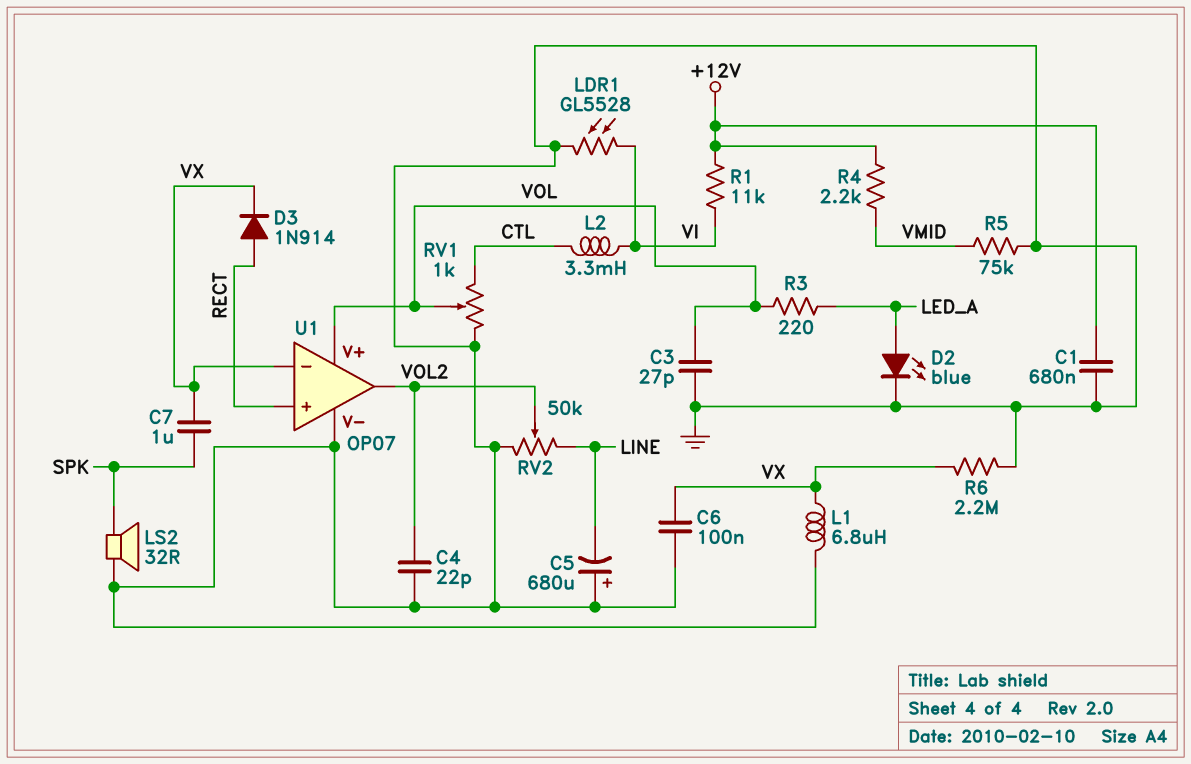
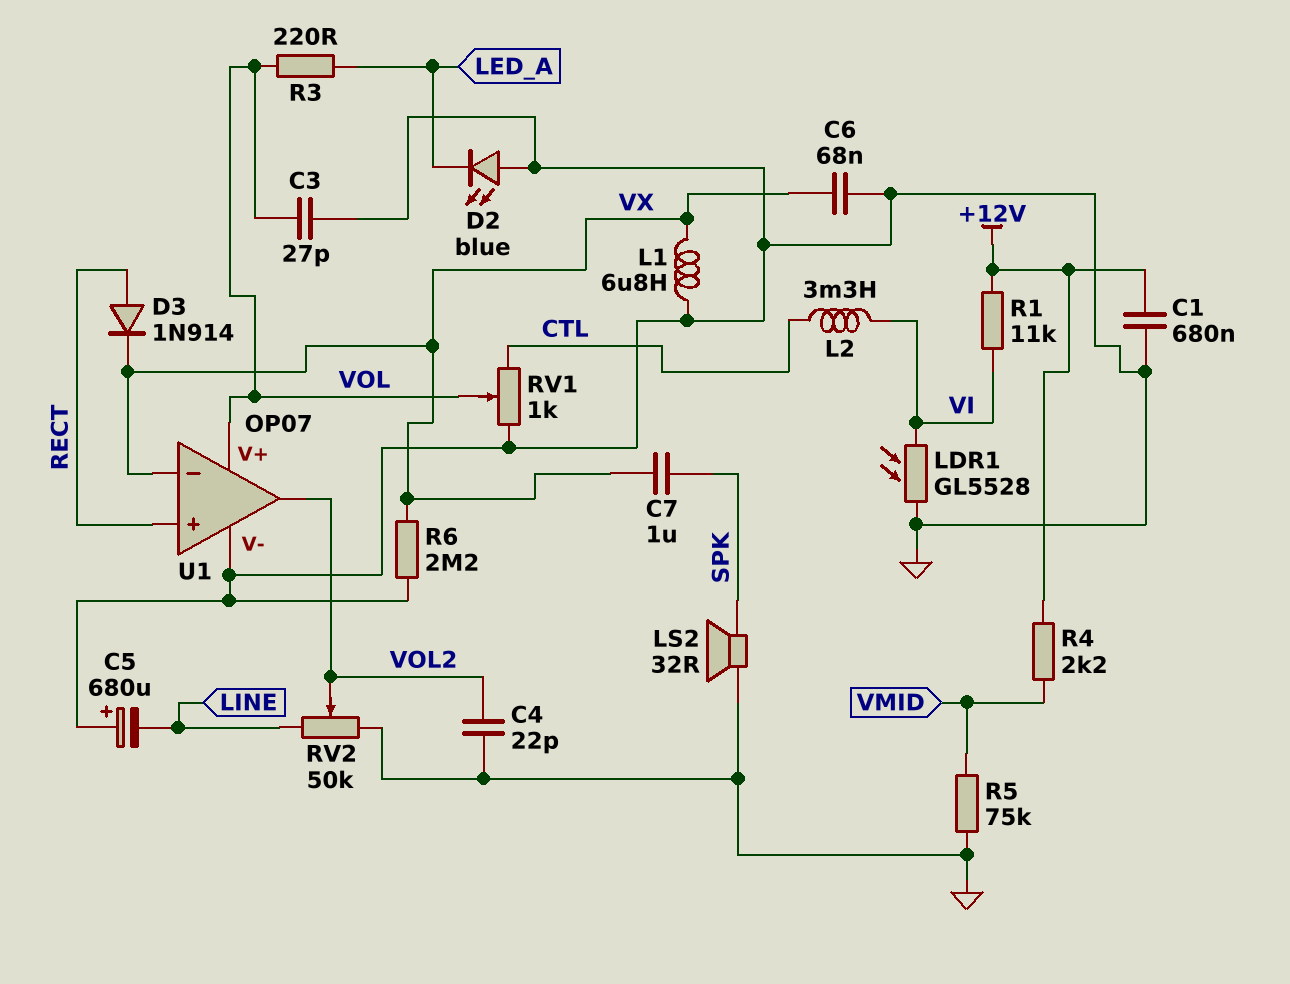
C6: 100nF (GND, VX) -> 68nF (GND, VX)
D2: LED blue (A LED_A, K GND) -> LED blue (A GND, K LED_A)

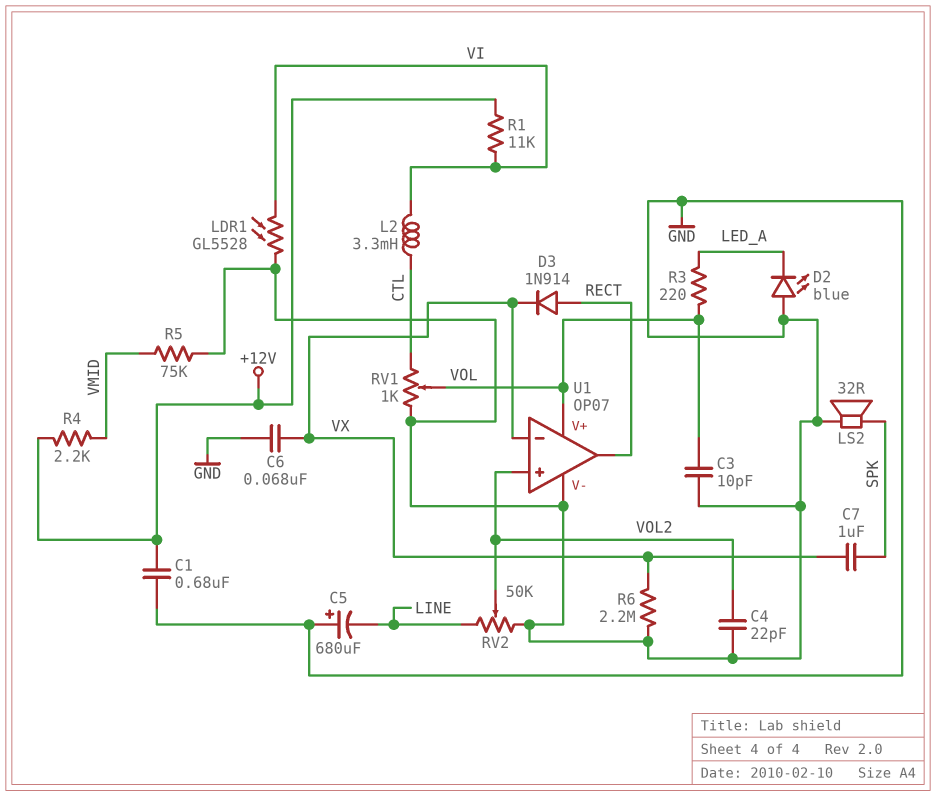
C3: 27pF (GND, VOL) -> 10pF (GND, VOL)
L1: 6.8uH (GND, VX) -> none
U1 pin in+: RECT -> VOL2
U1 pin out: VOL2 -> RECT

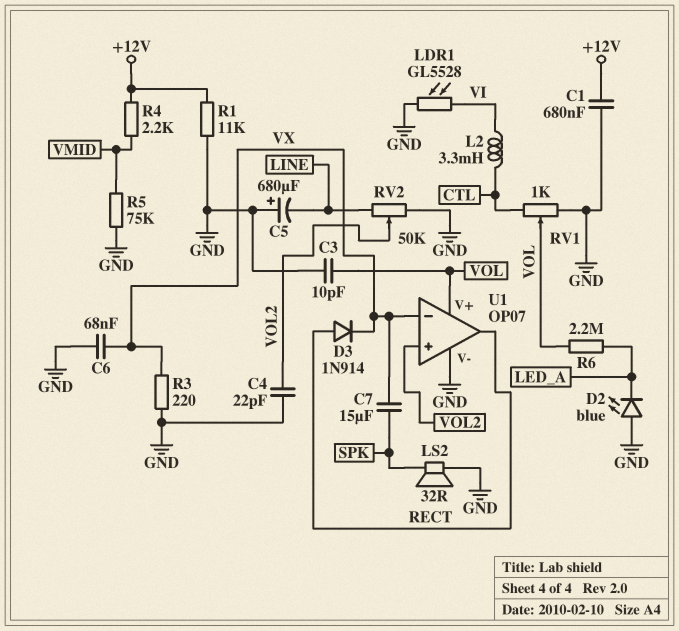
C7: 1uF (SPK, VX) -> 15uF (SPK, VX)
R1: 11k (+12V, VI) -> 11k (+12V, GND)
R3: 220 (LED_A, VOL) -> 220 (GND, VX)
R6: 2.2M (GND, VX) -> 2.2M (LED_A, VOL)

